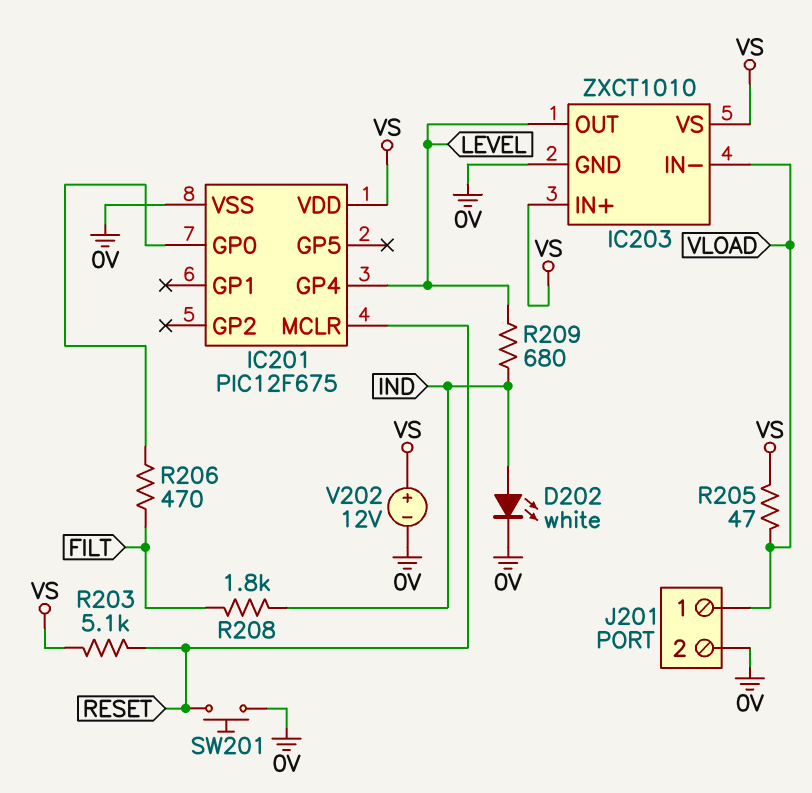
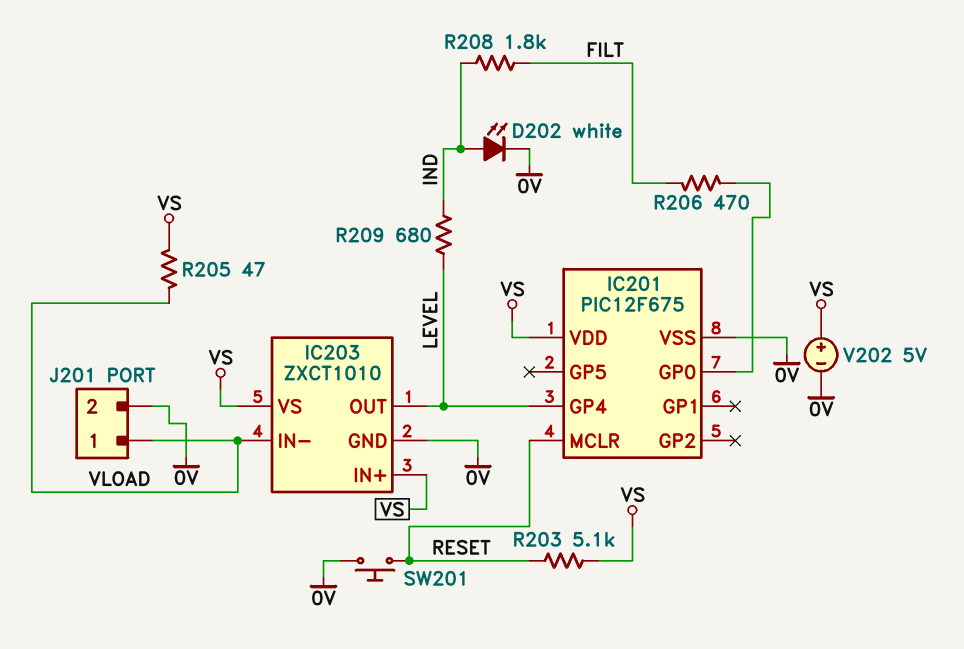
V202: 12V (plus VS, minus 0V) -> 5V (plus VS, minus 0V)

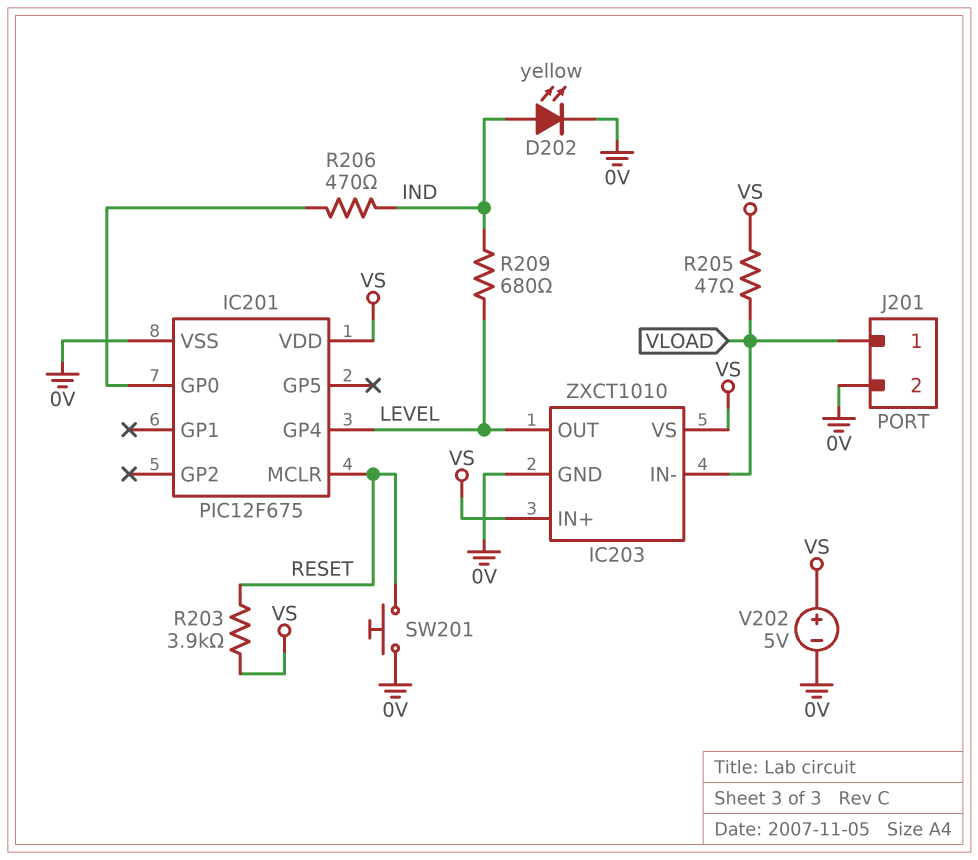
D202: LED white (A IND, K 0V) -> LED yellow (A IND, K 0V)
R203: 5.1k (RESET, VS) -> 3.9k (RESET, VS)
R206: 470 (FILT, IC201/GP0) -> 470 (IC201/GP0, IND)
R208: 1.8k (FILT, IND) -> none

